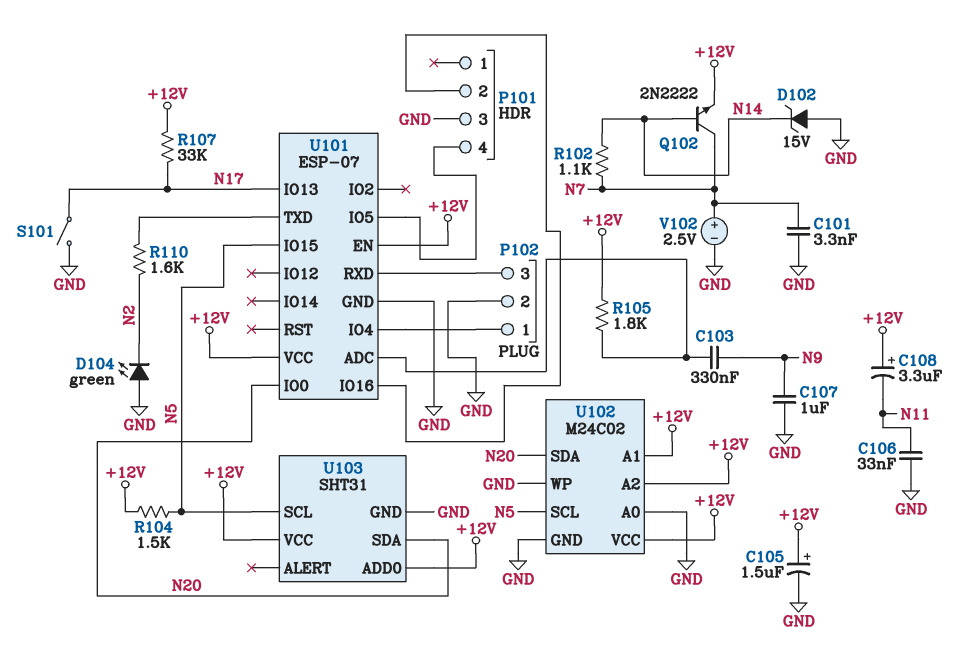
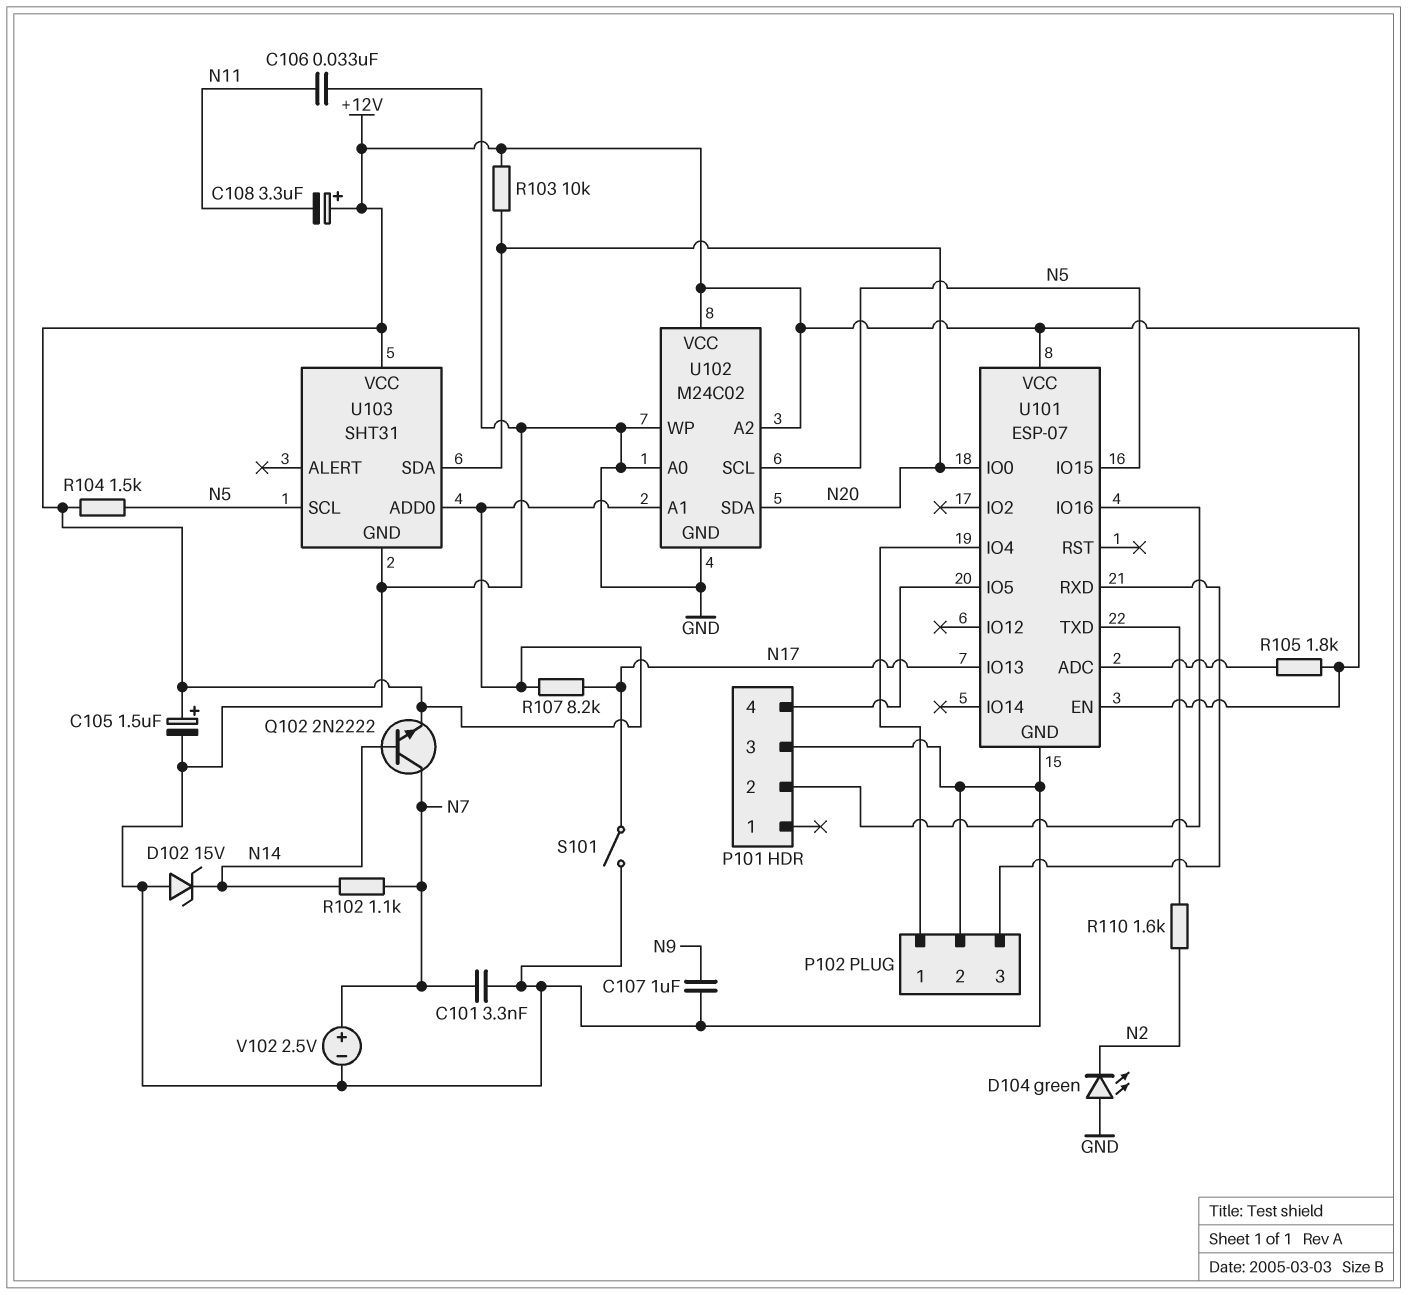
C103: 330nF (N9, U101/ADC) -> none
R103: none -> 10k (+12V, N20)
R107: 33k (+12V, N17) -> 8.2k (+12V, N17)

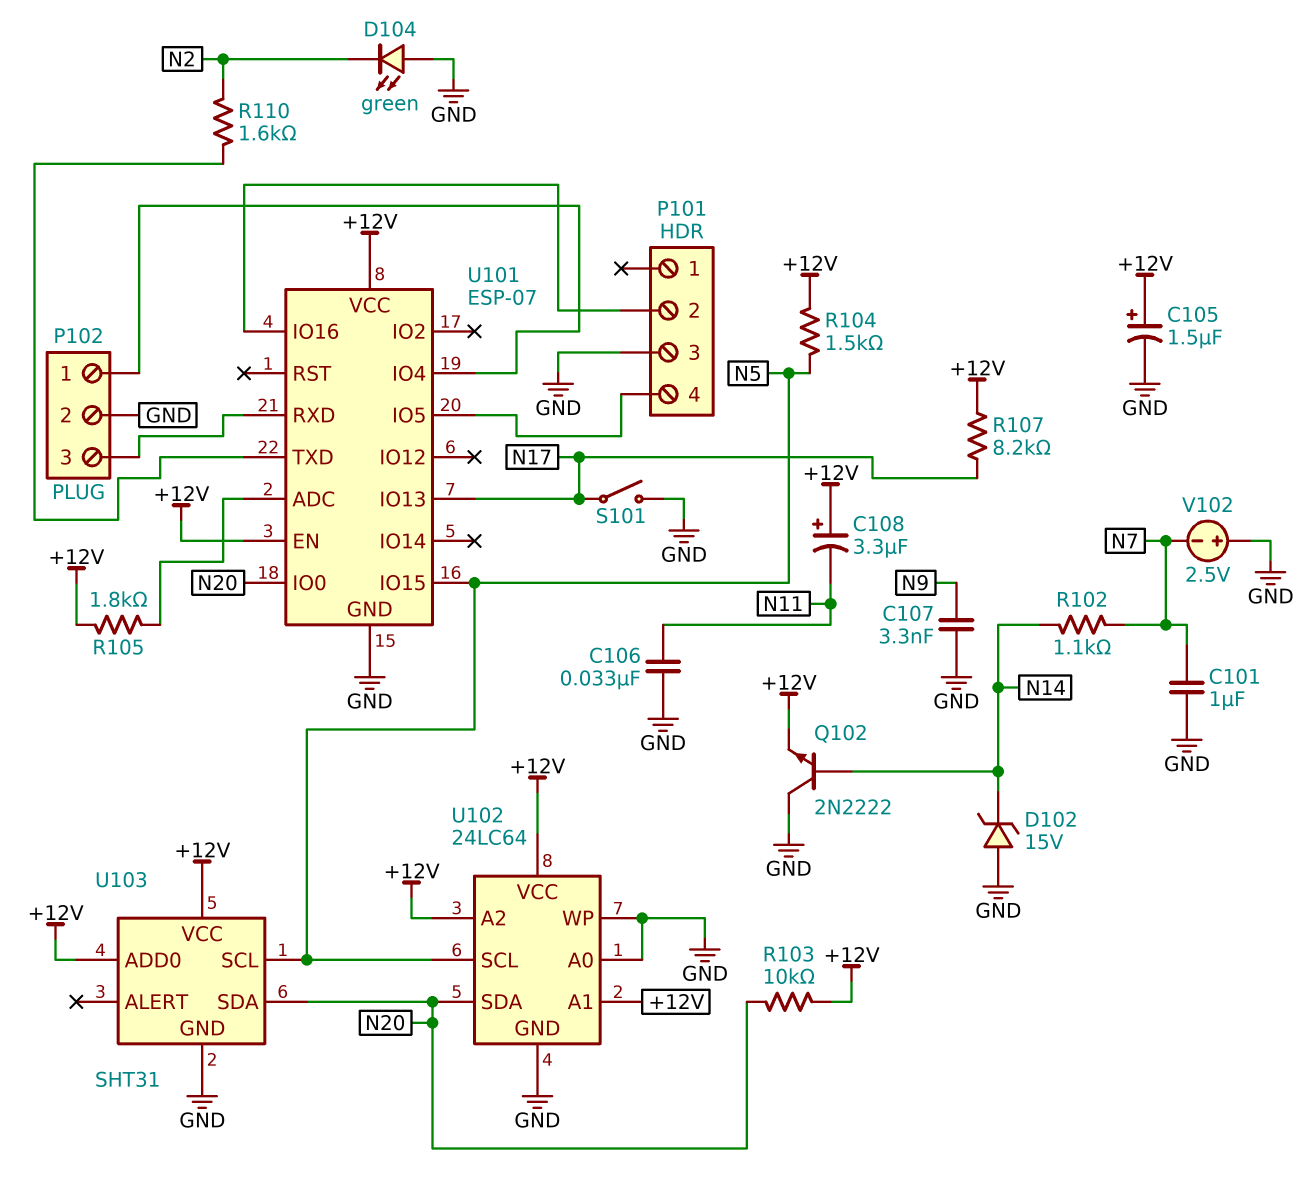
C101: 3.3nF (GND, N7) -> 1uF (GND, N7)
C107: 1uF (GND, N9) -> 3.3nF (GND, N9)
Q102: NPN 2N2222 (B N14, C N7, E +12V) -> NPN 2N2222 (B N14, C GND, E +12V)
U102: M24C02 -> 24LC64
V102: 2.5V (plus N7, minus GND) -> 2.5V (plus GND, minus N7)

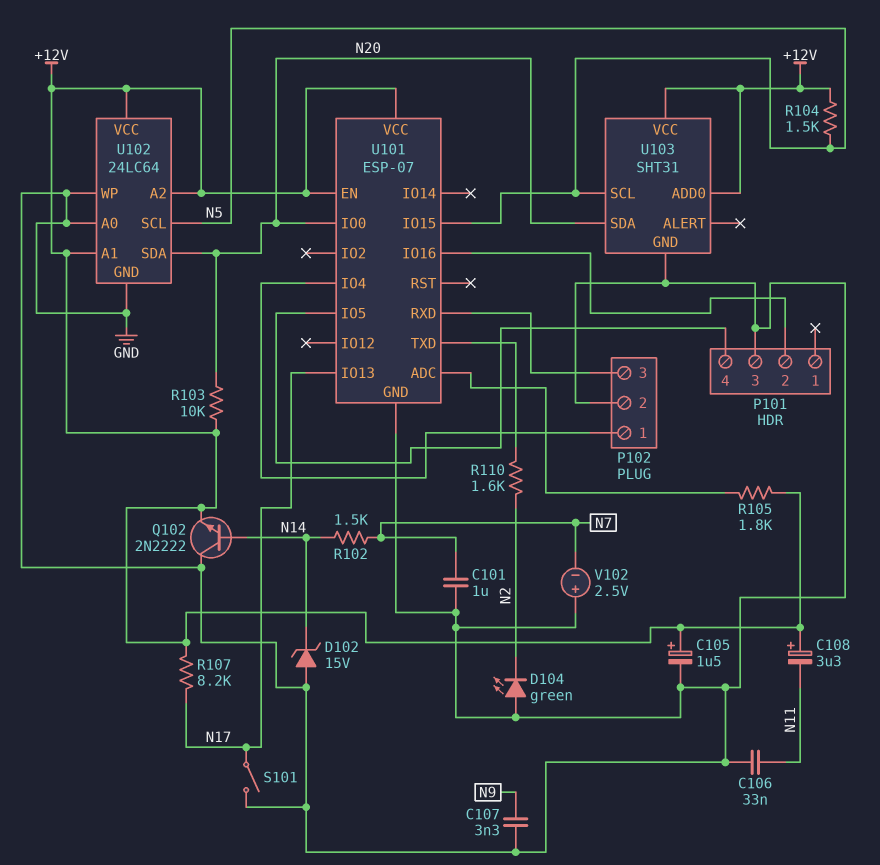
R102: 1.1k (N7, N14) -> 1.5k (N7, N14)

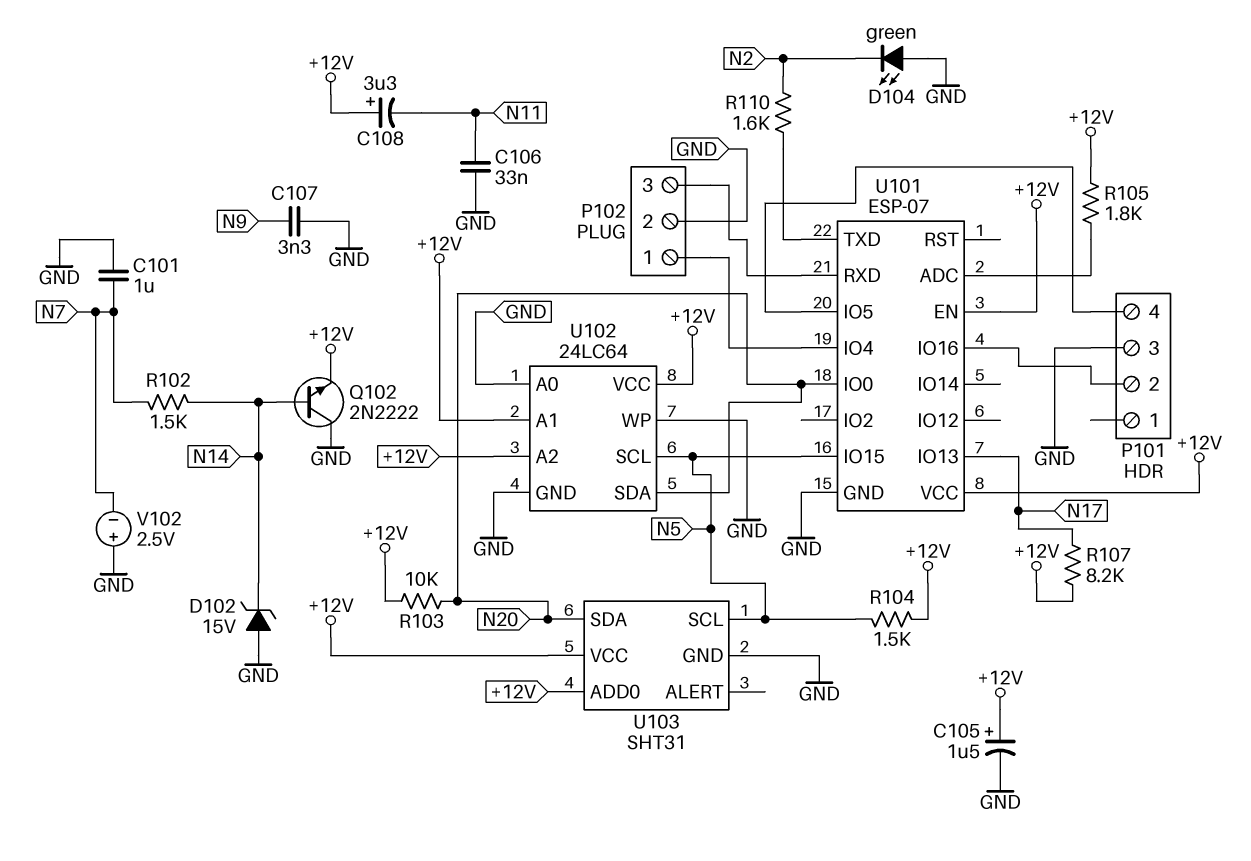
S101: switch (GND, N17) -> none

